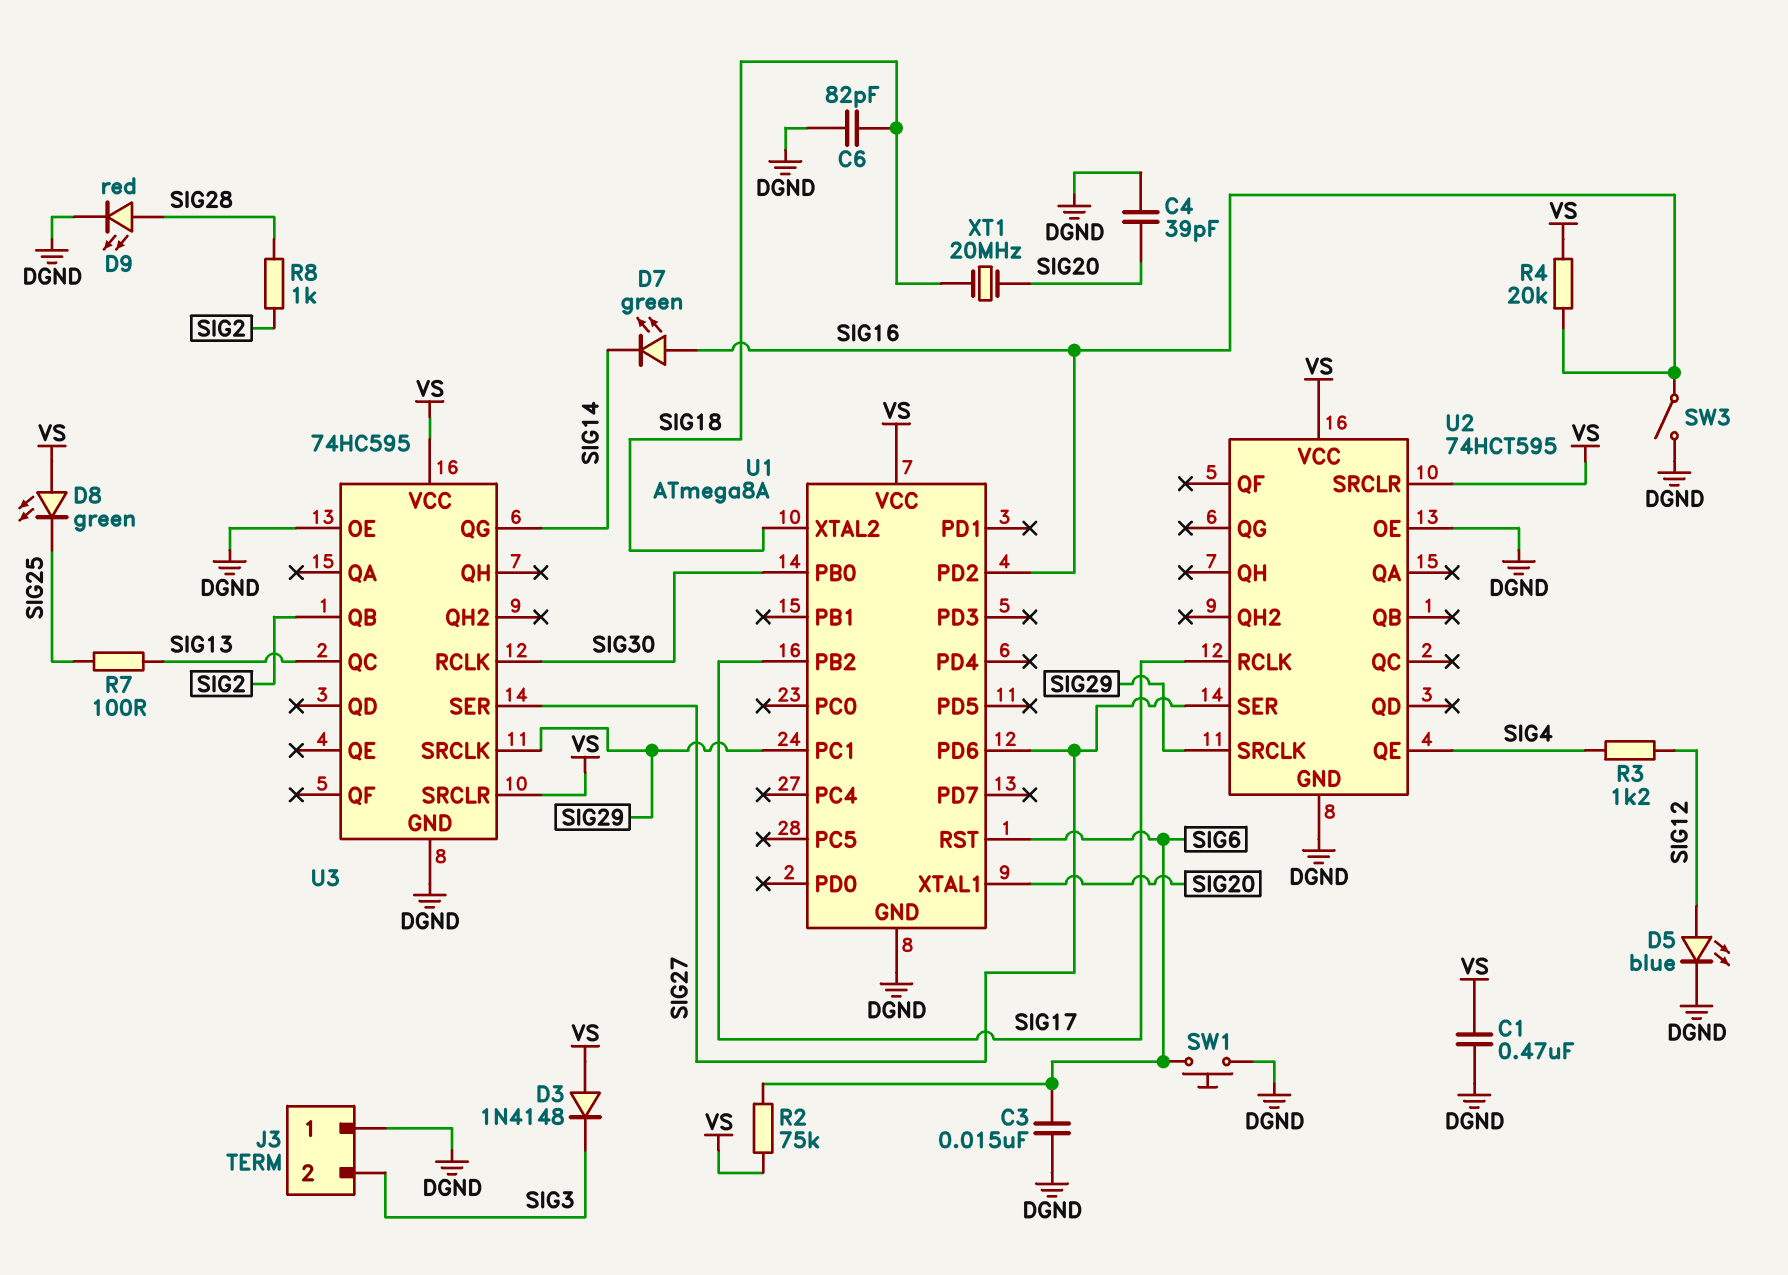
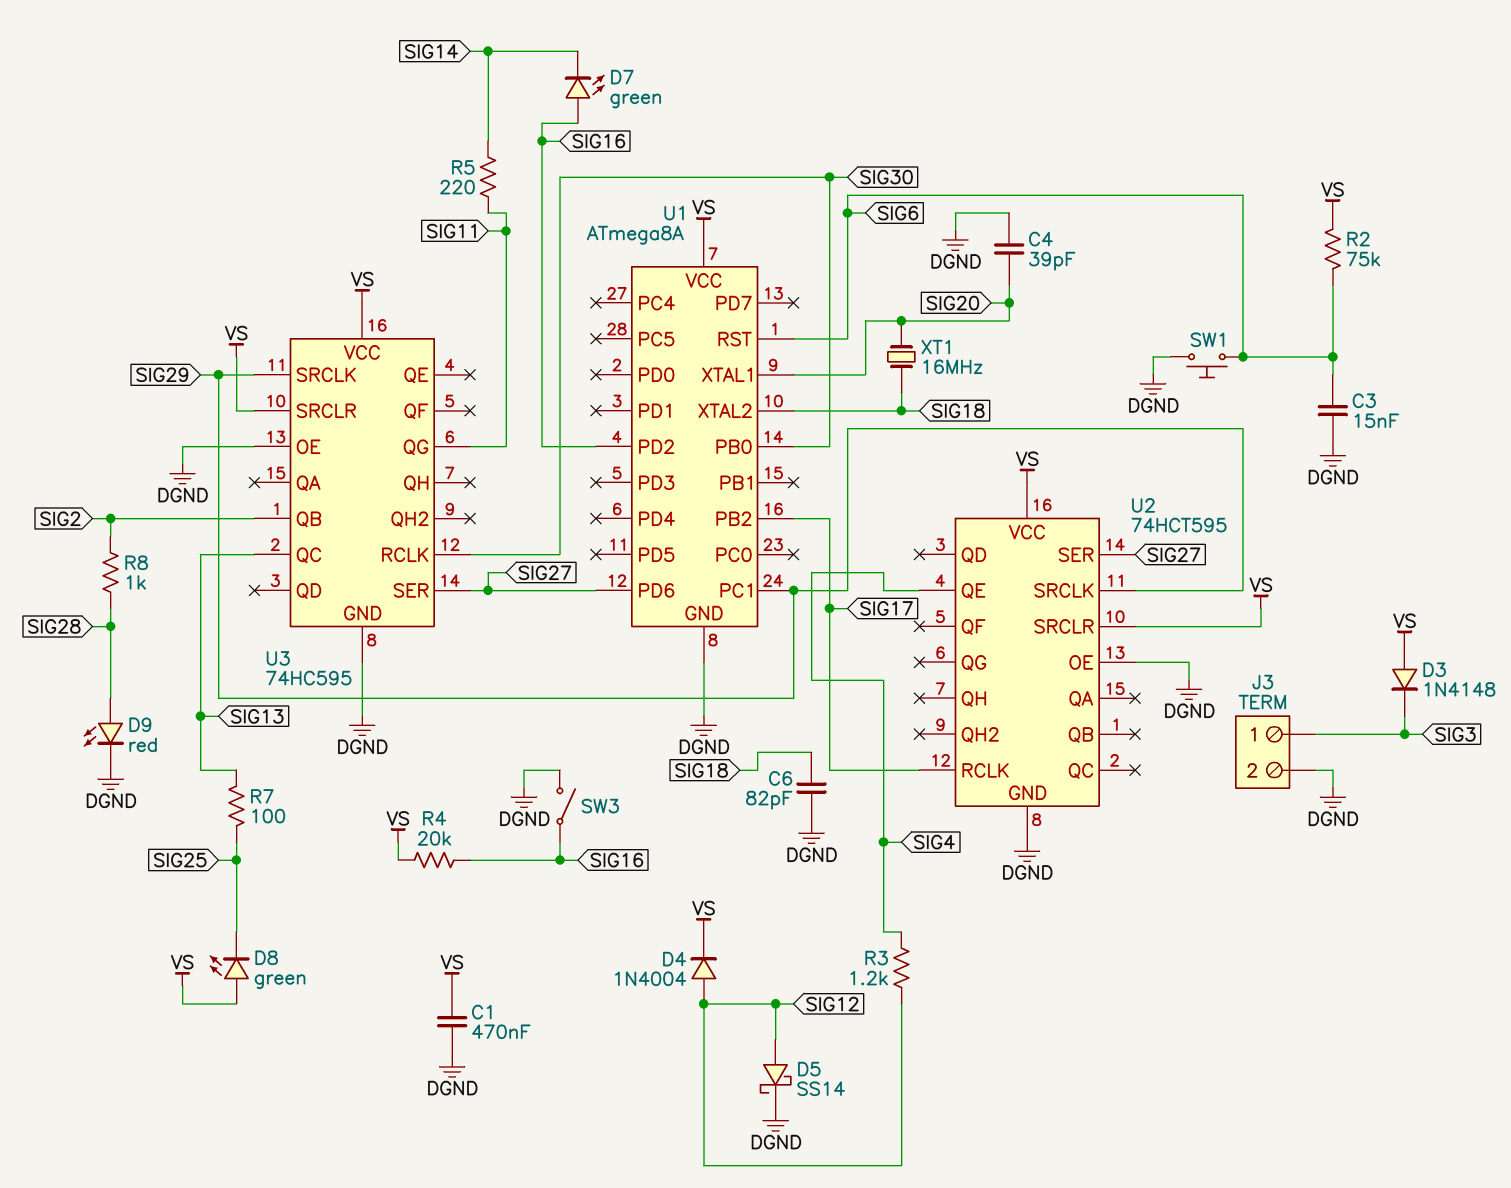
D4: none -> diode 1N4004 (A SIG12, K VS)
D5: LED blue (A SIG12, K DGND) -> schottky SS14 (A SIG12, K DGND)
J3 pin 1: DGND -> SIG3
J3 pin 2: SIG3 -> DGND
R5: none -> 220 (SIG11, SIG14)
U3 pin QG: SIG14 -> SIG11
XT1: 20MHz (SIG18, SIG20) -> 16MHz (SIG18, SIG20)

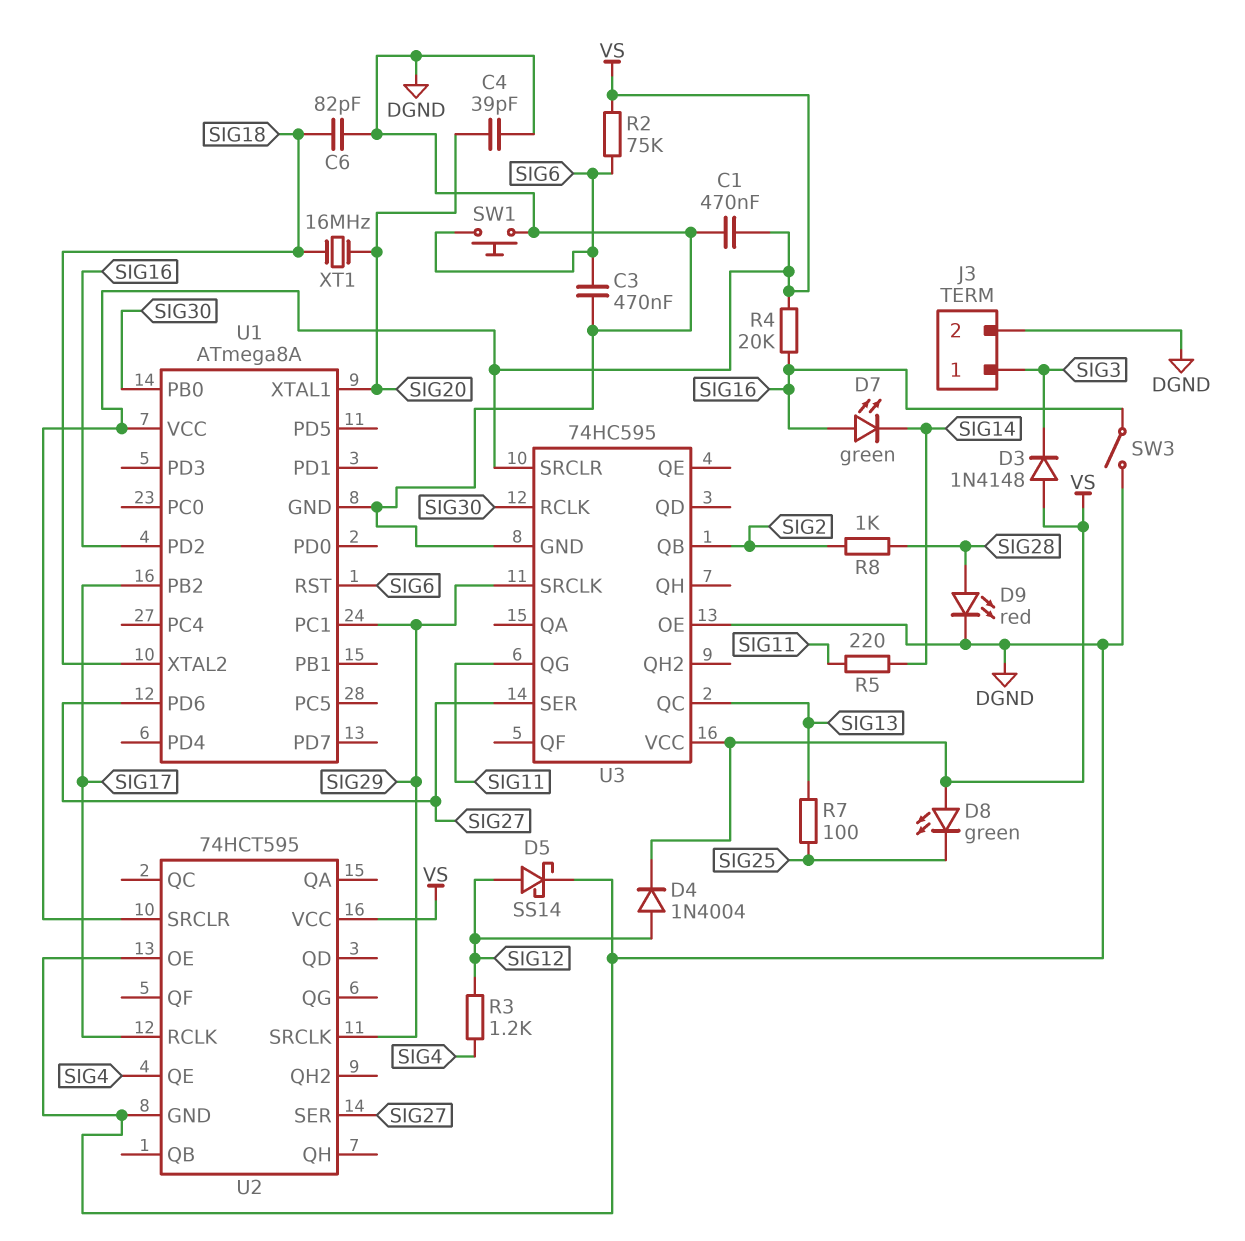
C3: 15nF (DGND, SIG6) -> 470nF (DGND, SIG6)

